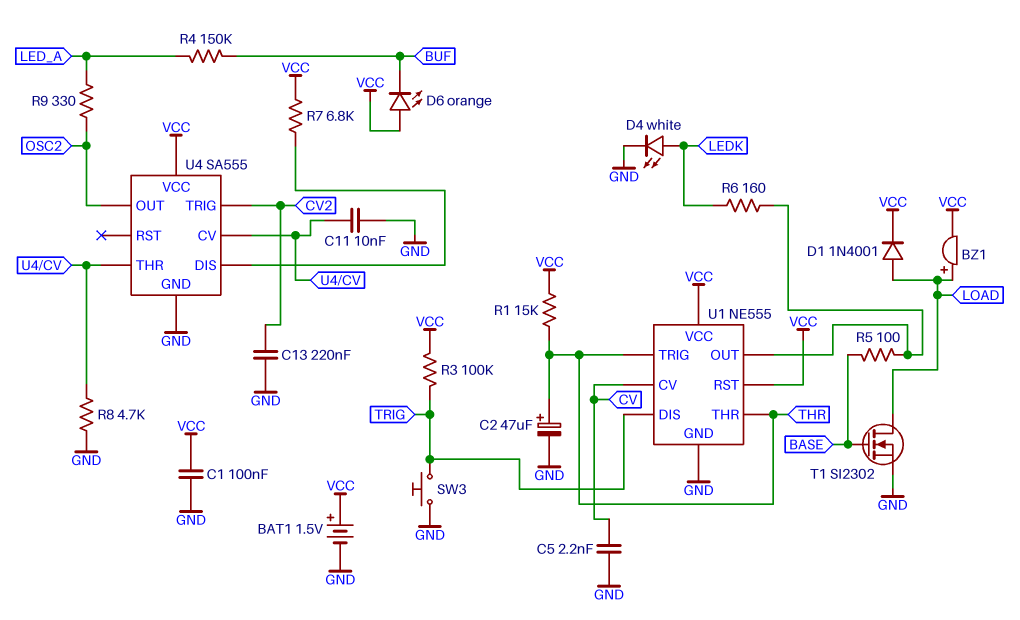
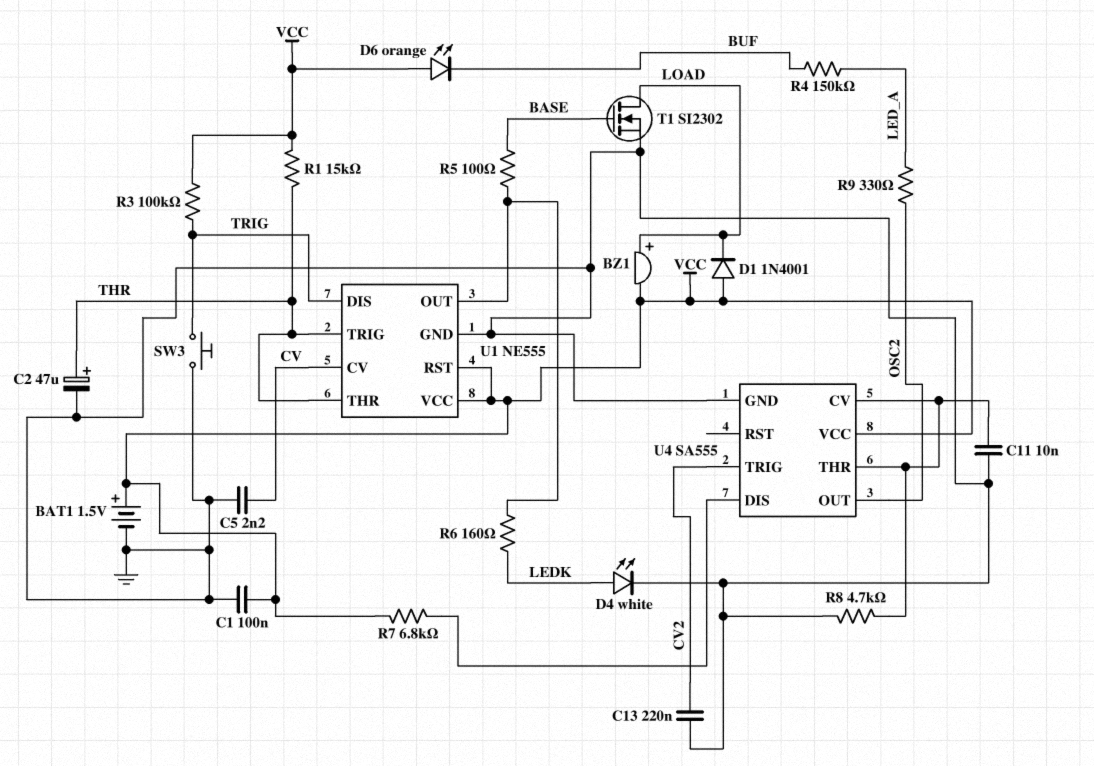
D1: diode 1N4001 (A LOAD, K VCC) -> diode 1N4001 (A VCC, K LOAD)

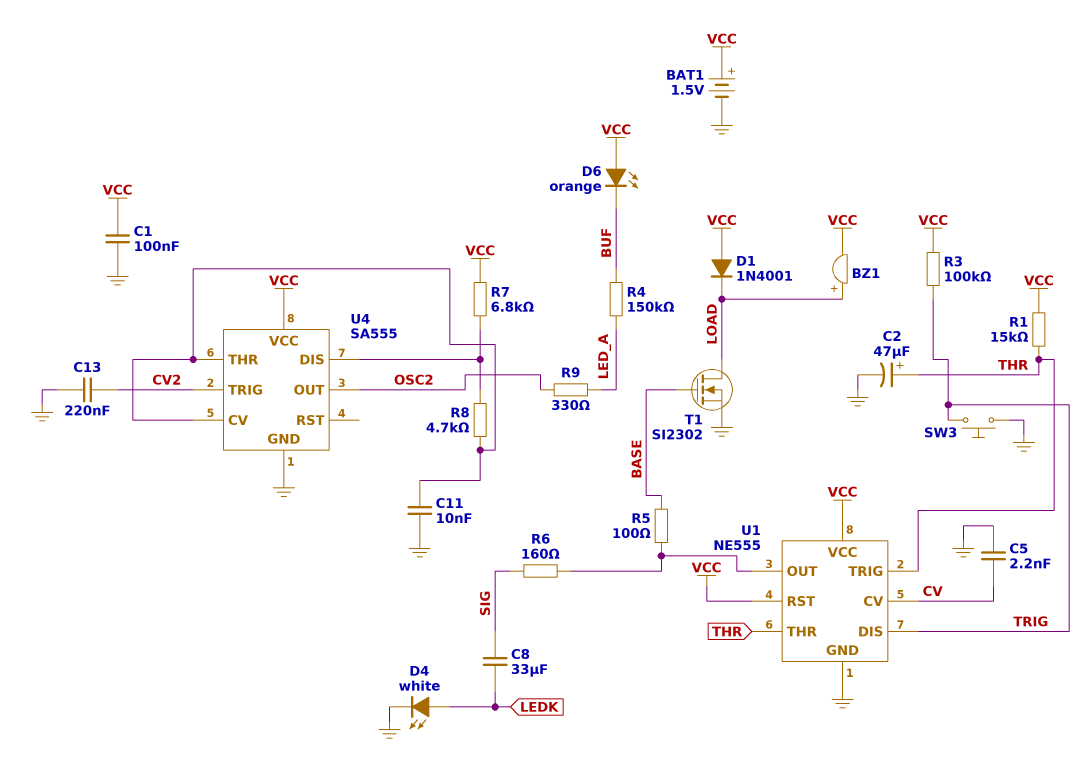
C8: none -> 33uF (LEDK, SIG)
R6: 160 (LEDK, U1/OUT) -> 160 (SIG, U1/OUT)
R8: 4.7k (GND, U4/CV) -> 4.7k (U4/CV, U4/DIS)

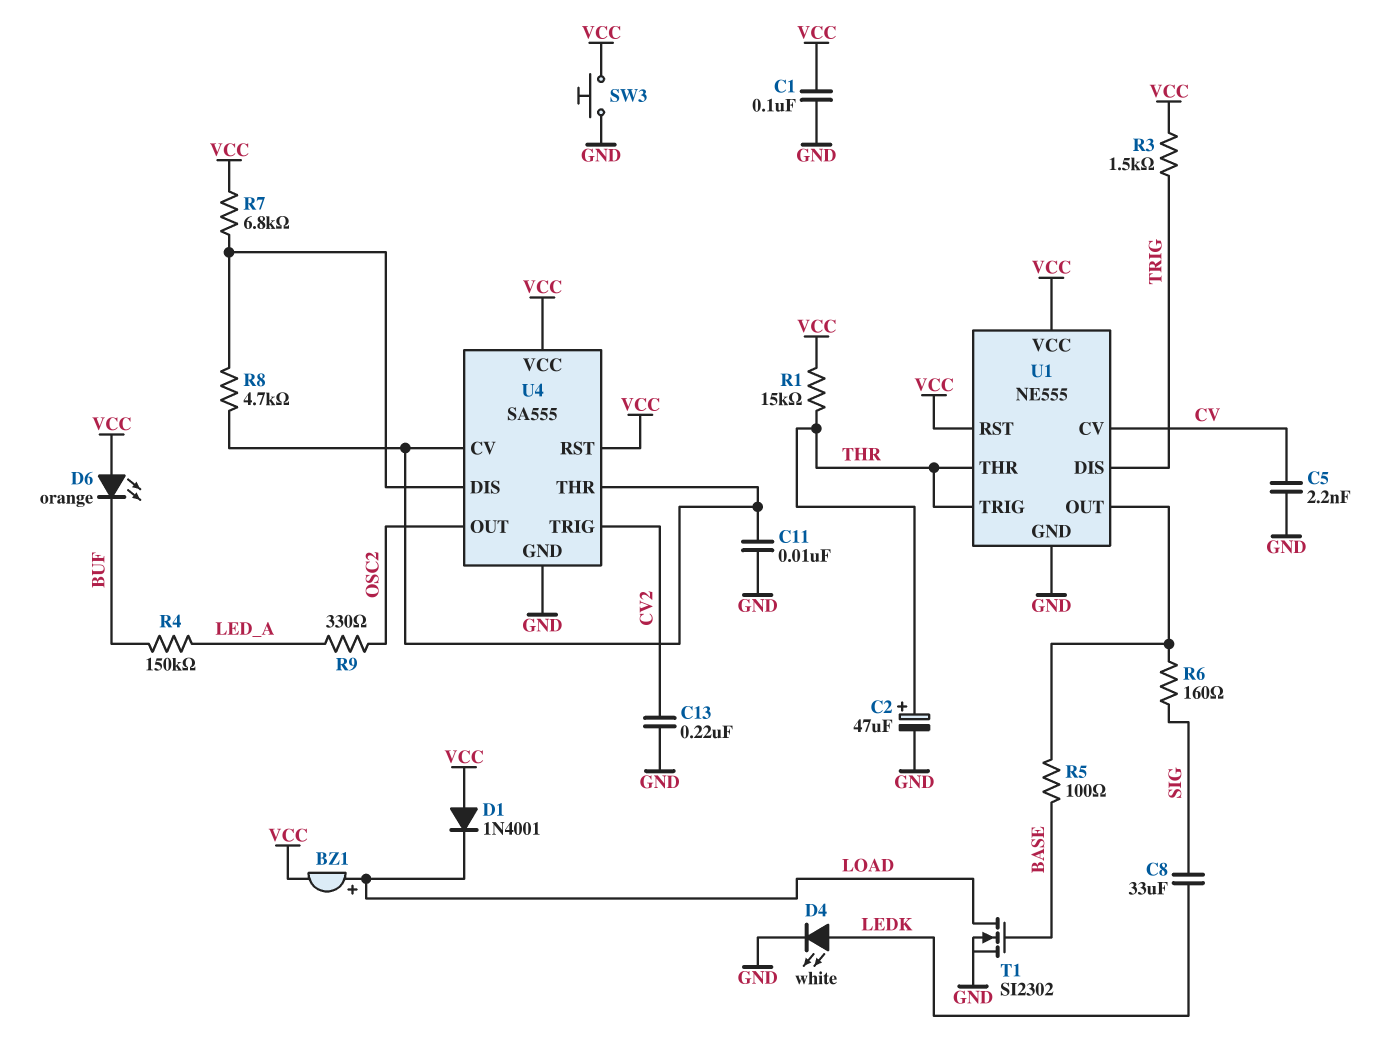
BAT1: 1.5V (plus VCC, minus GND) -> none
R3: 100k (TRIG, VCC) -> 1.5k (TRIG, VCC)
SW3: button (GND, TRIG) -> button (GND, VCC)
U4 pin RST: none -> VCC

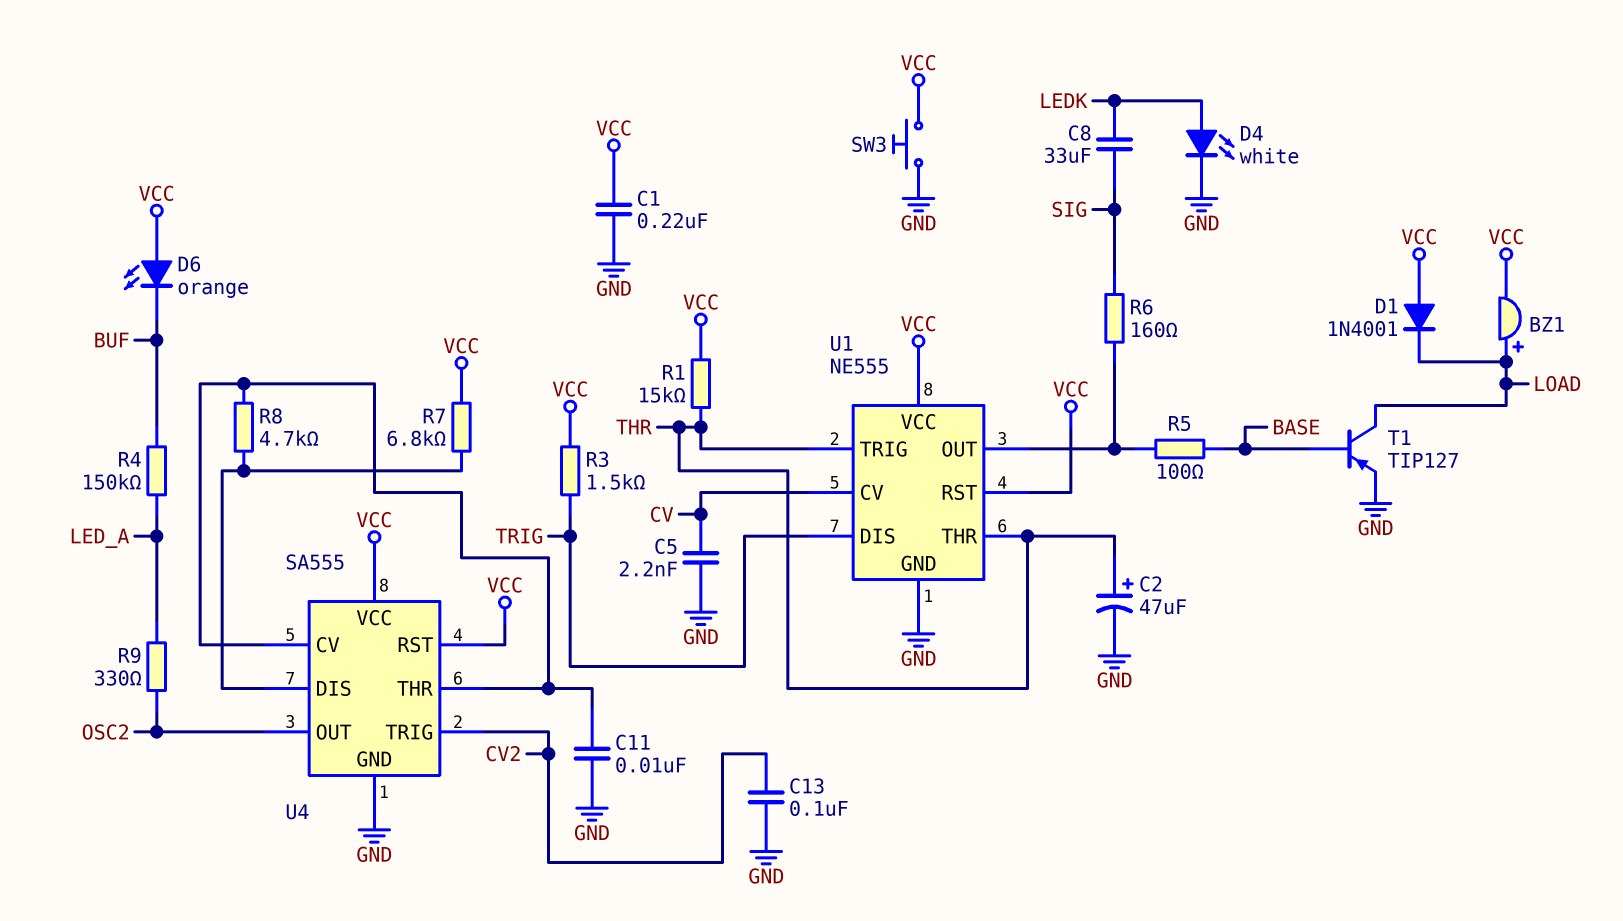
C1: 100nF (GND, VCC) -> 220nF (GND, VCC)
C13: 220nF (CV2, GND) -> 100nF (CV2, GND)
T1: NMOS SI2302 (G BASE, D LOAD, S GND) -> PNP TIP127 (B BASE, C LOAD, E GND)

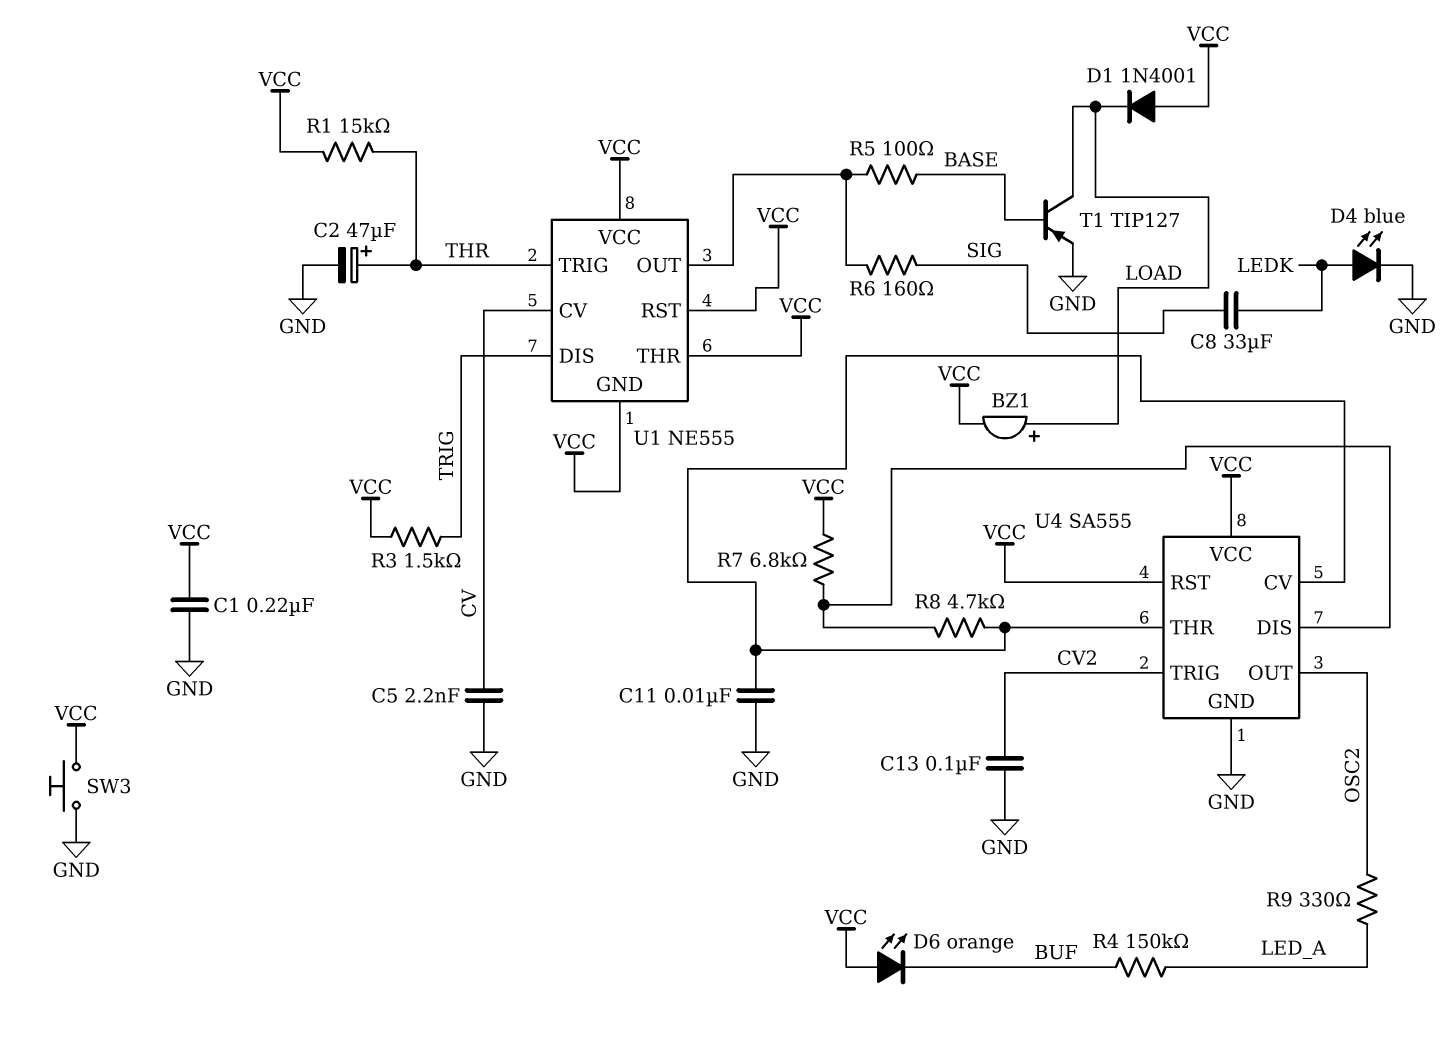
D4: LED white (A LEDK, K GND) -> LED blue (A LEDK, K GND)
U1 pin GND: GND -> VCC
U1 pin THR: THR -> VCC

